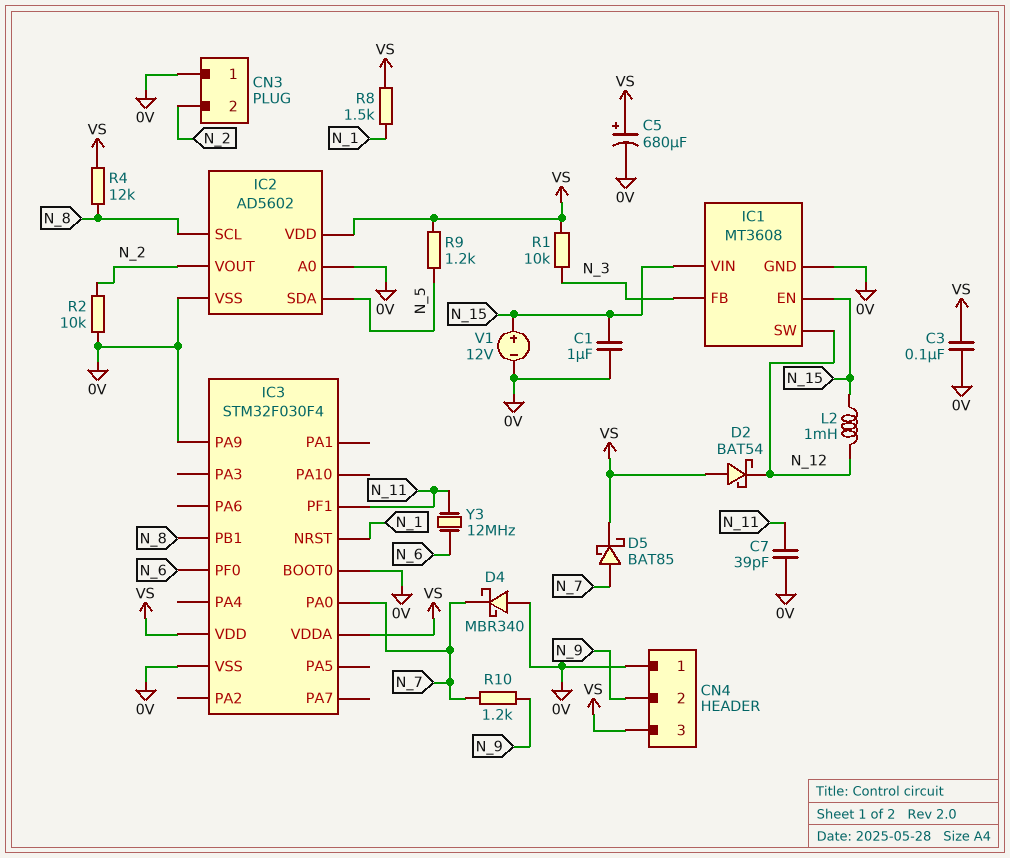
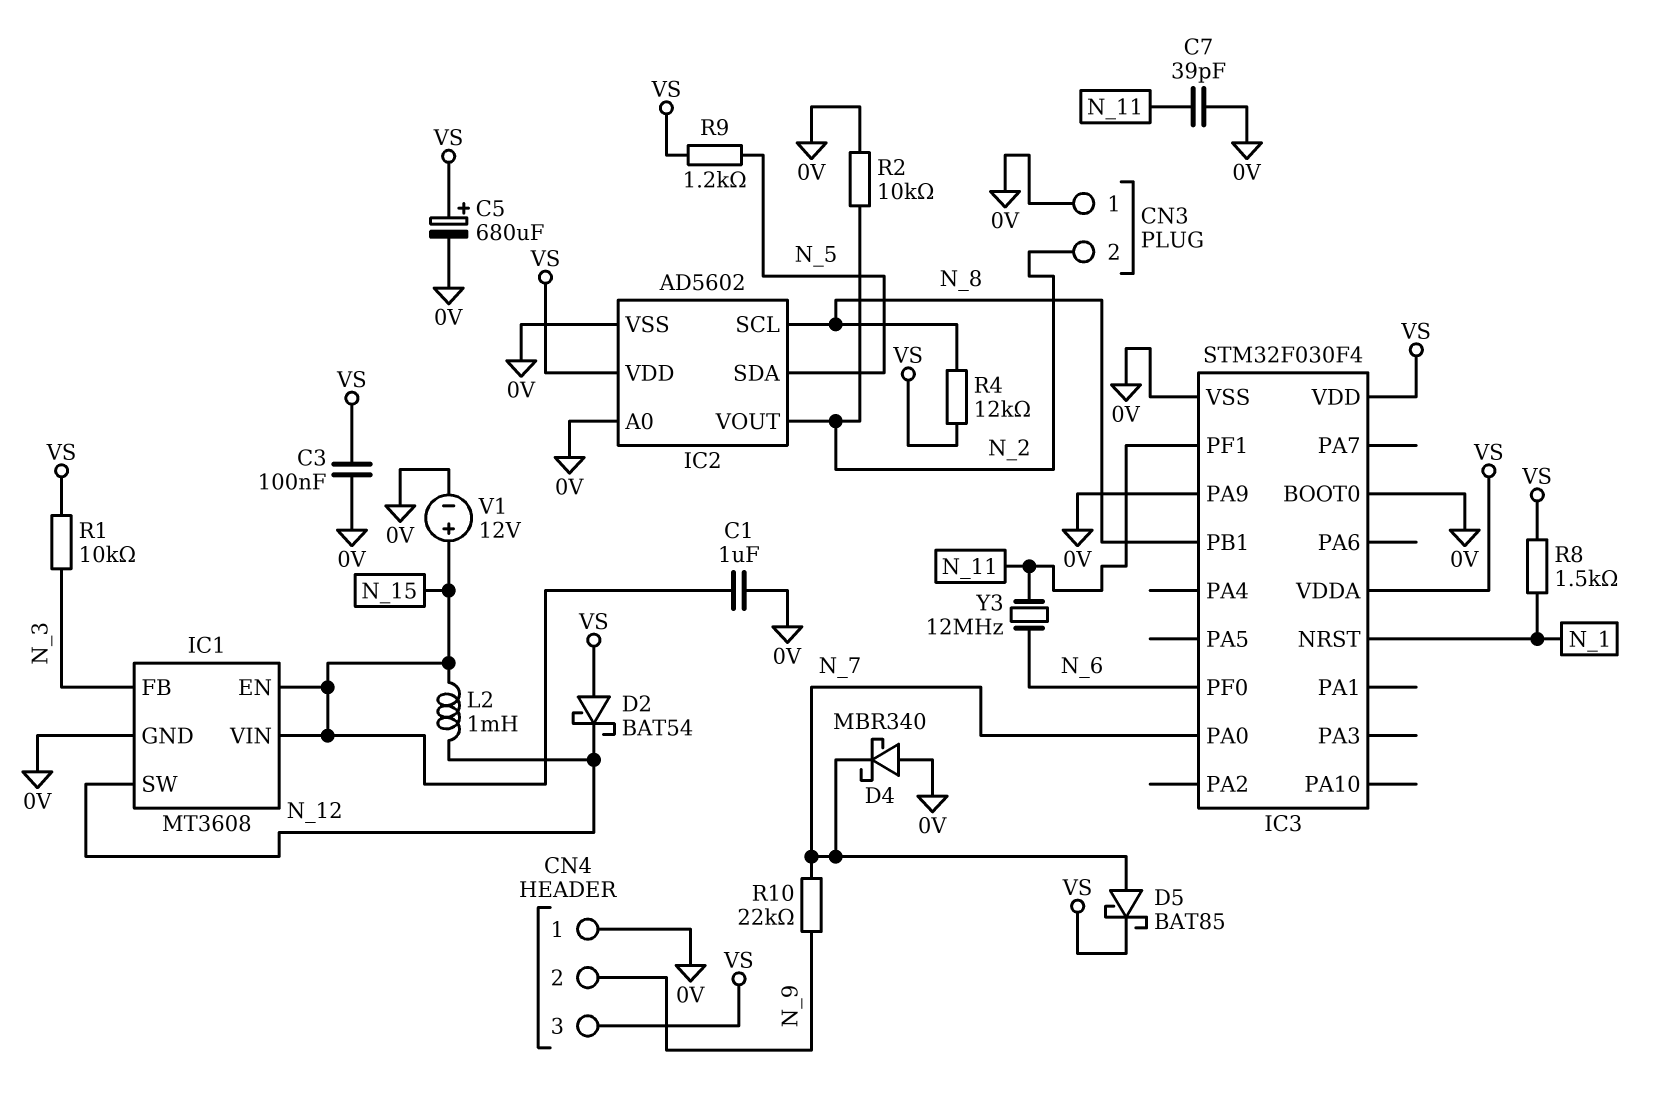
R10: 1.2k (N_7, N_9) -> 22k (N_7, N_9)

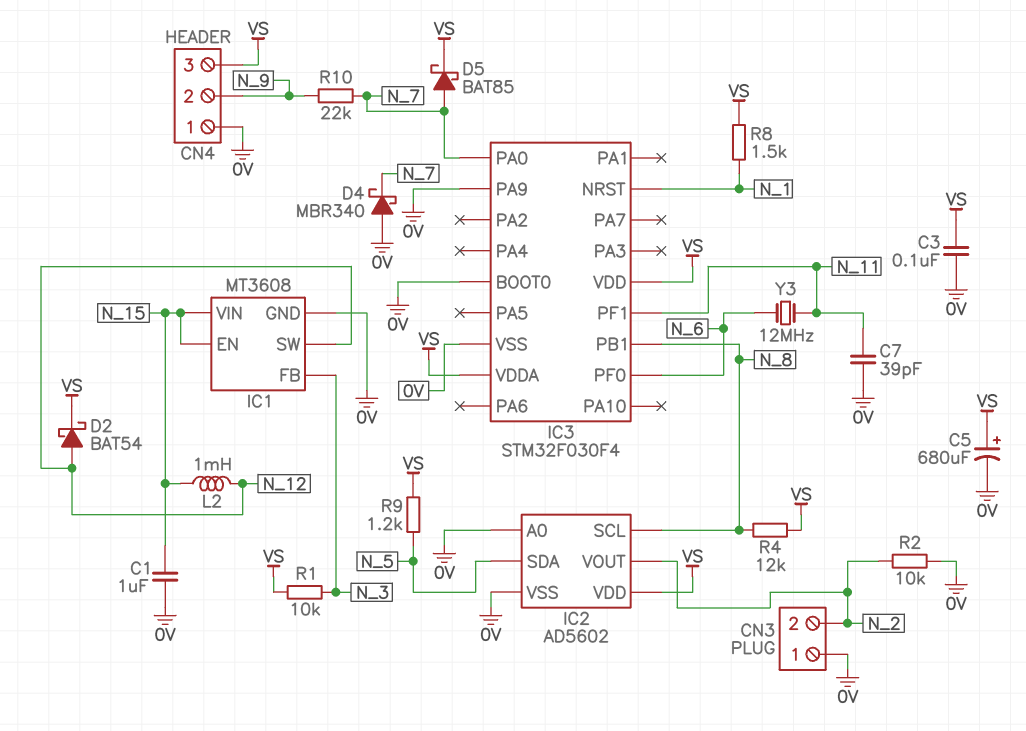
D2: schottky BAT54 (A VS, K N_12) -> schottky BAT54 (A N_12, K VS)
V1: 12V (plus N_15, minus 0V) -> none

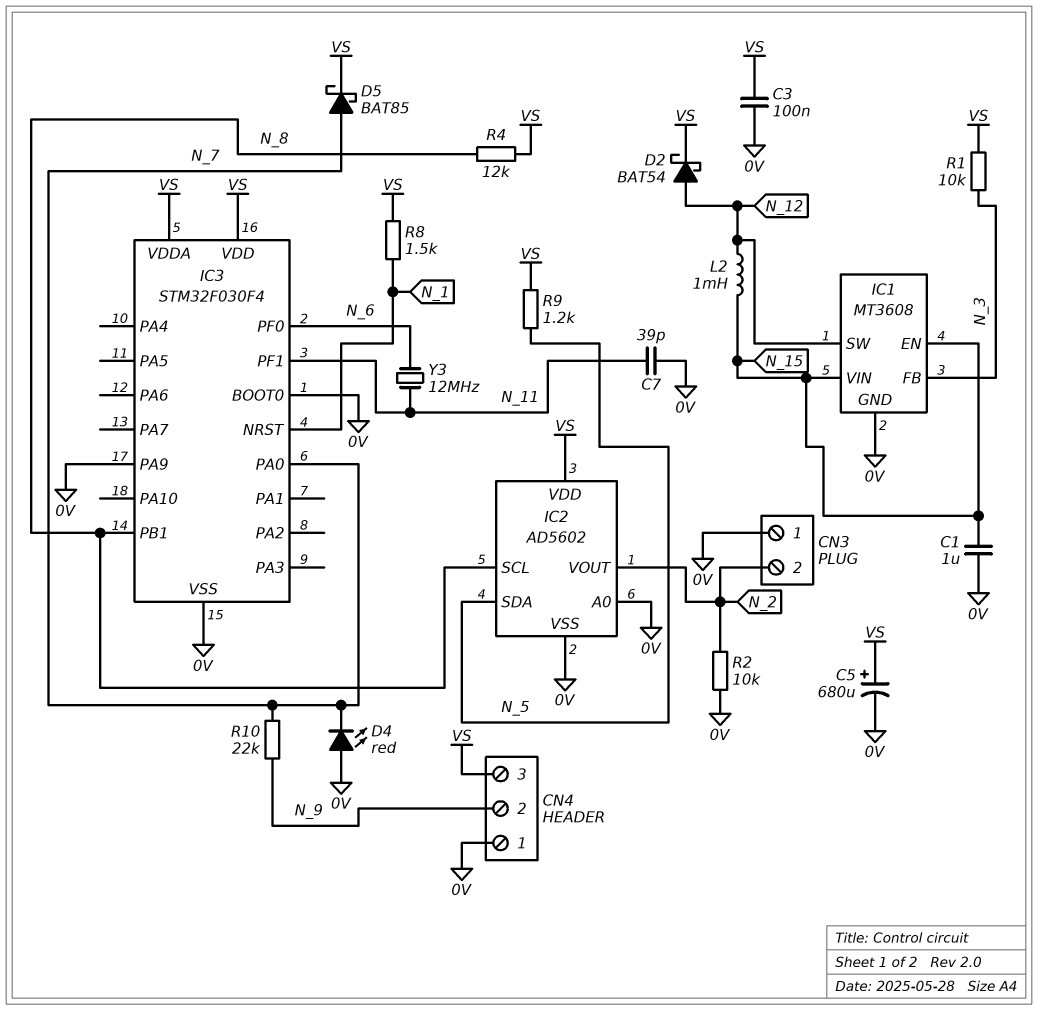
D4: schottky MBR340 (A 0V, K N_7) -> LED red (A 0V, K N_7)

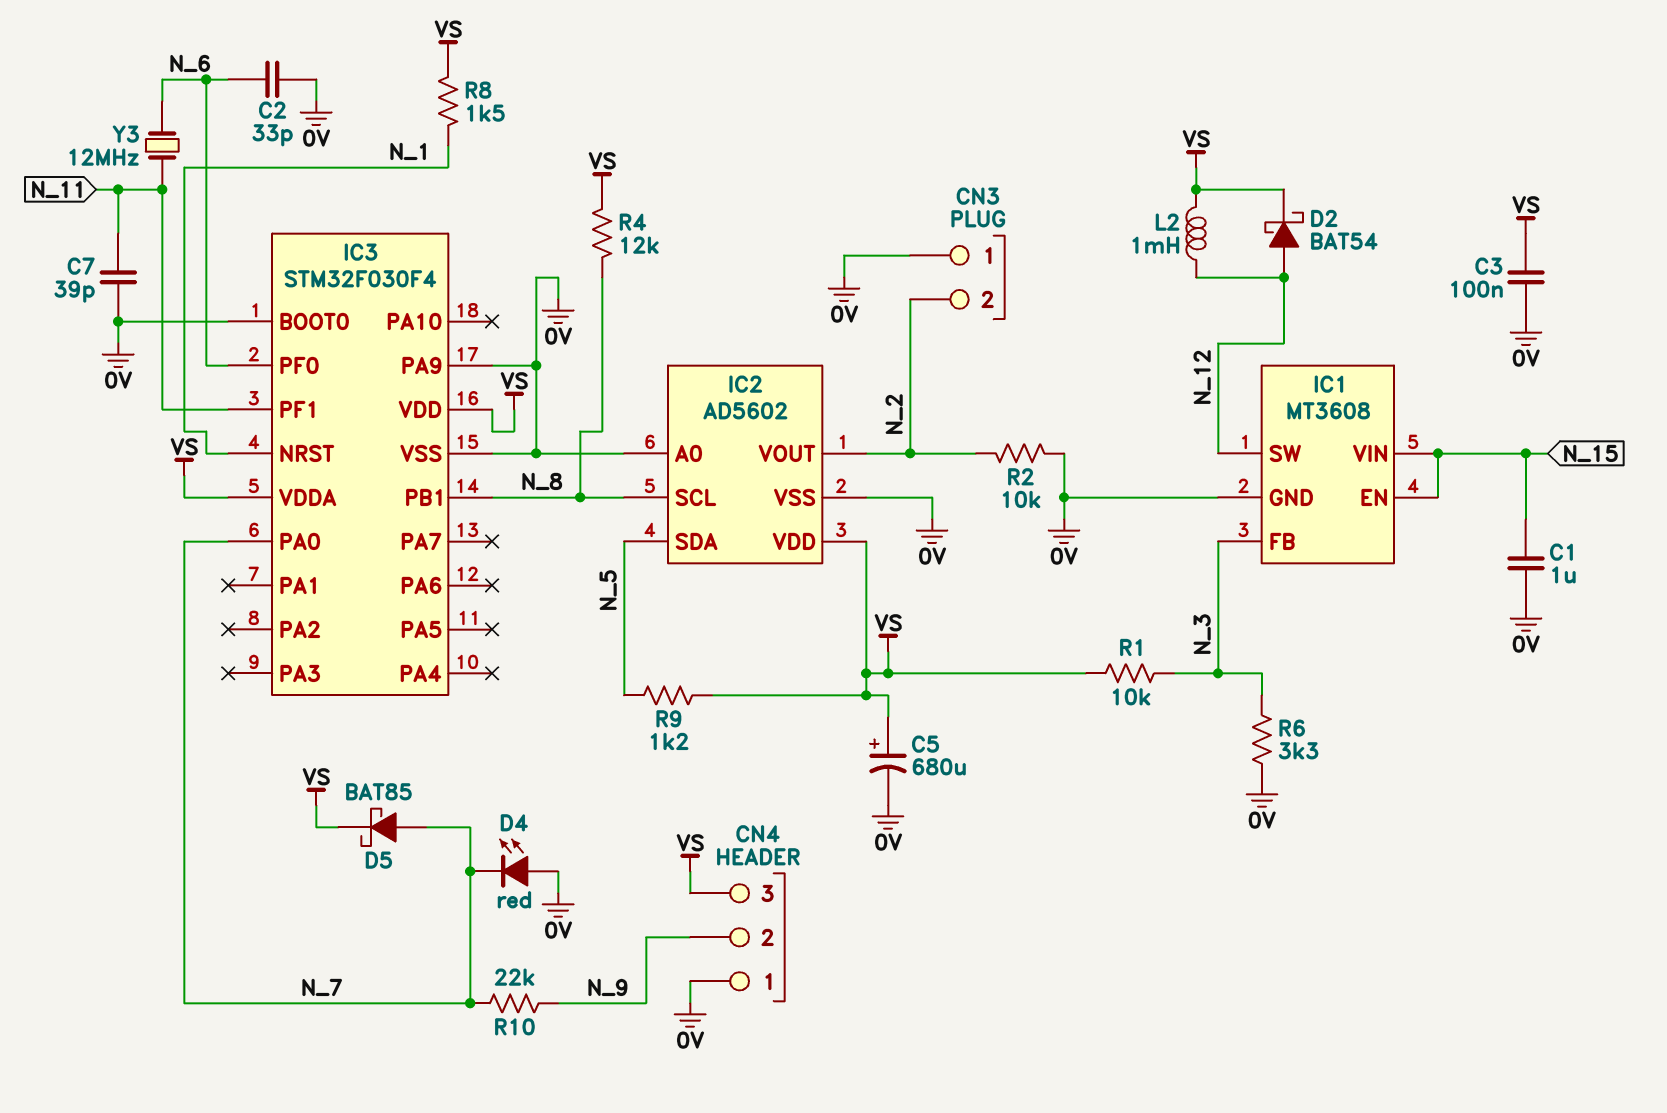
C2: none -> 33pF (0V, N_6)
L2: 1mH (N_12, N_15) -> 1mH (N_12, VS)
R6: none -> 3.3k (0V, N_3)

